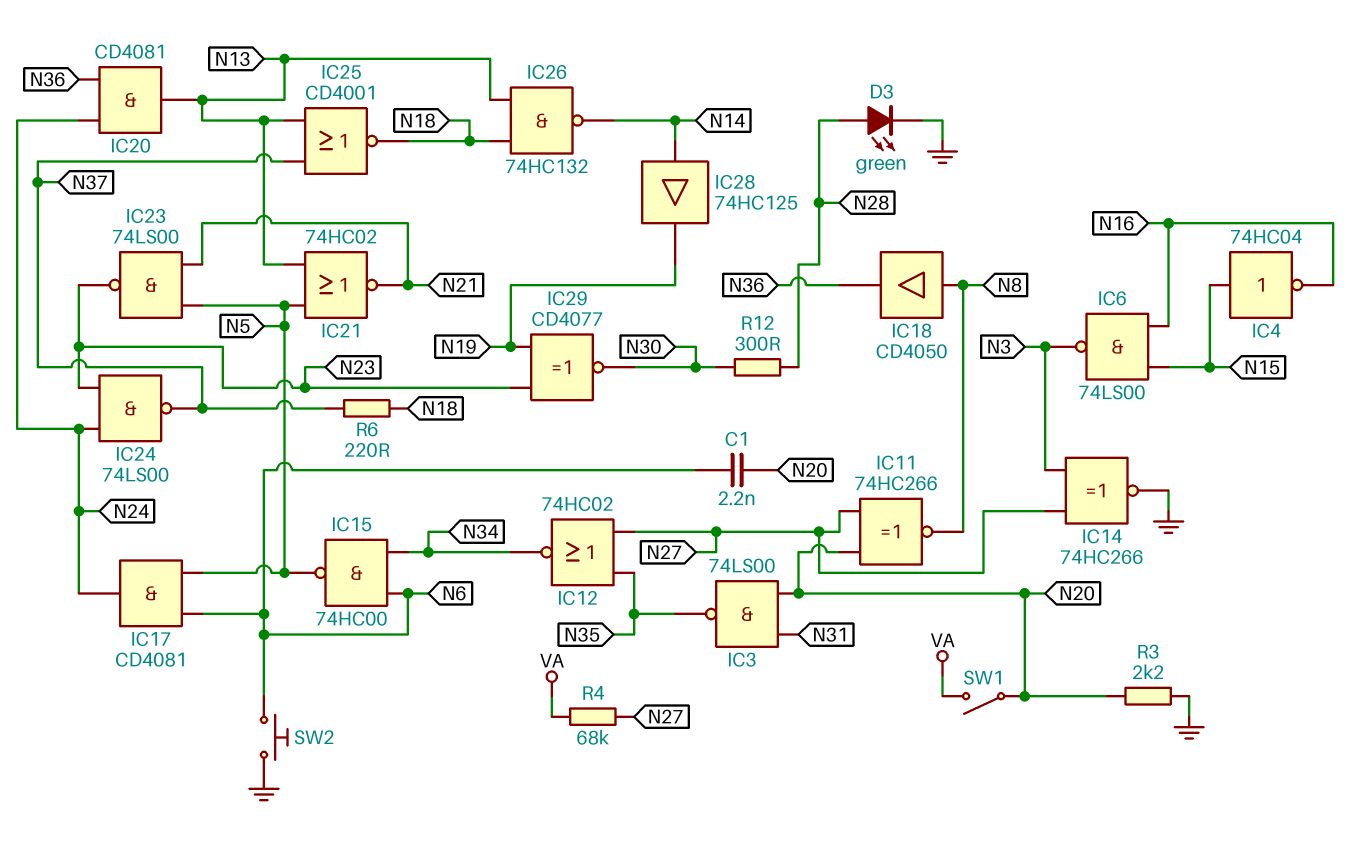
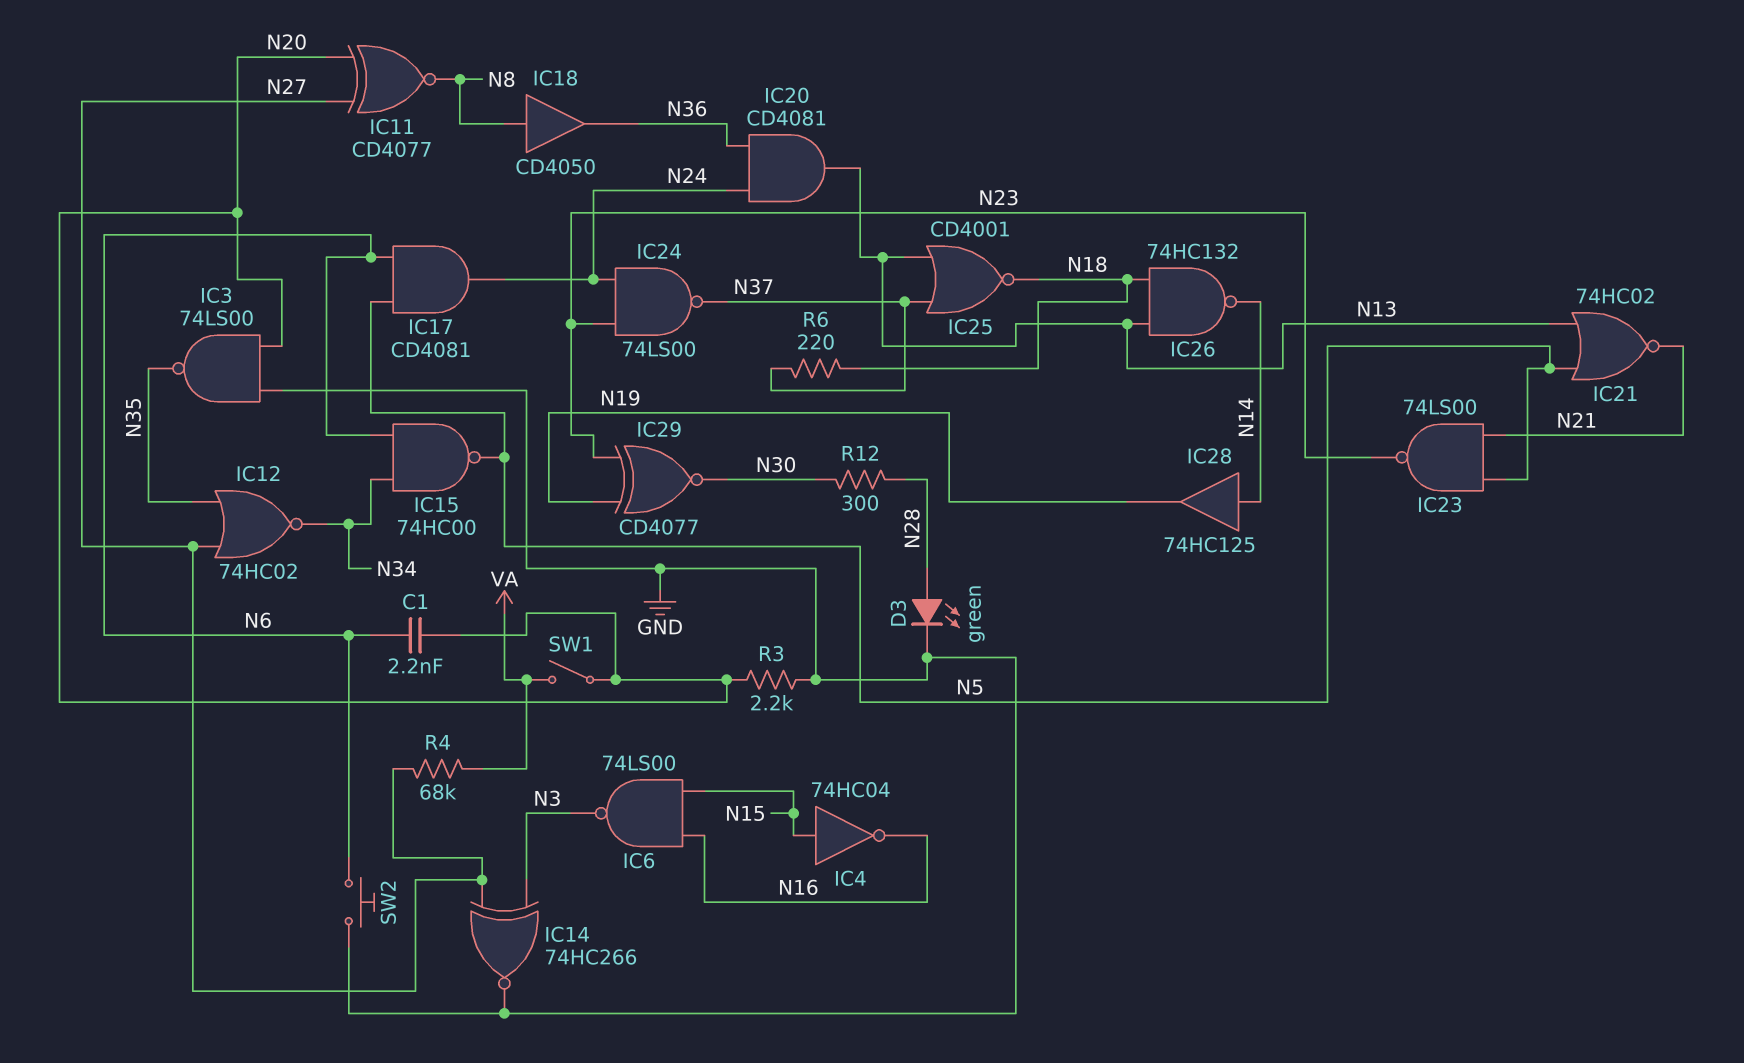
IC3: NAND 74LS00 (in N20, in N31, out N35) -> NAND 74LS00 (in GND, in N20, out N35)
IC11: XNOR 74HC266 (in N20, in N27, out N8) -> XNOR CD4077 (in N20, in N27, out N8)

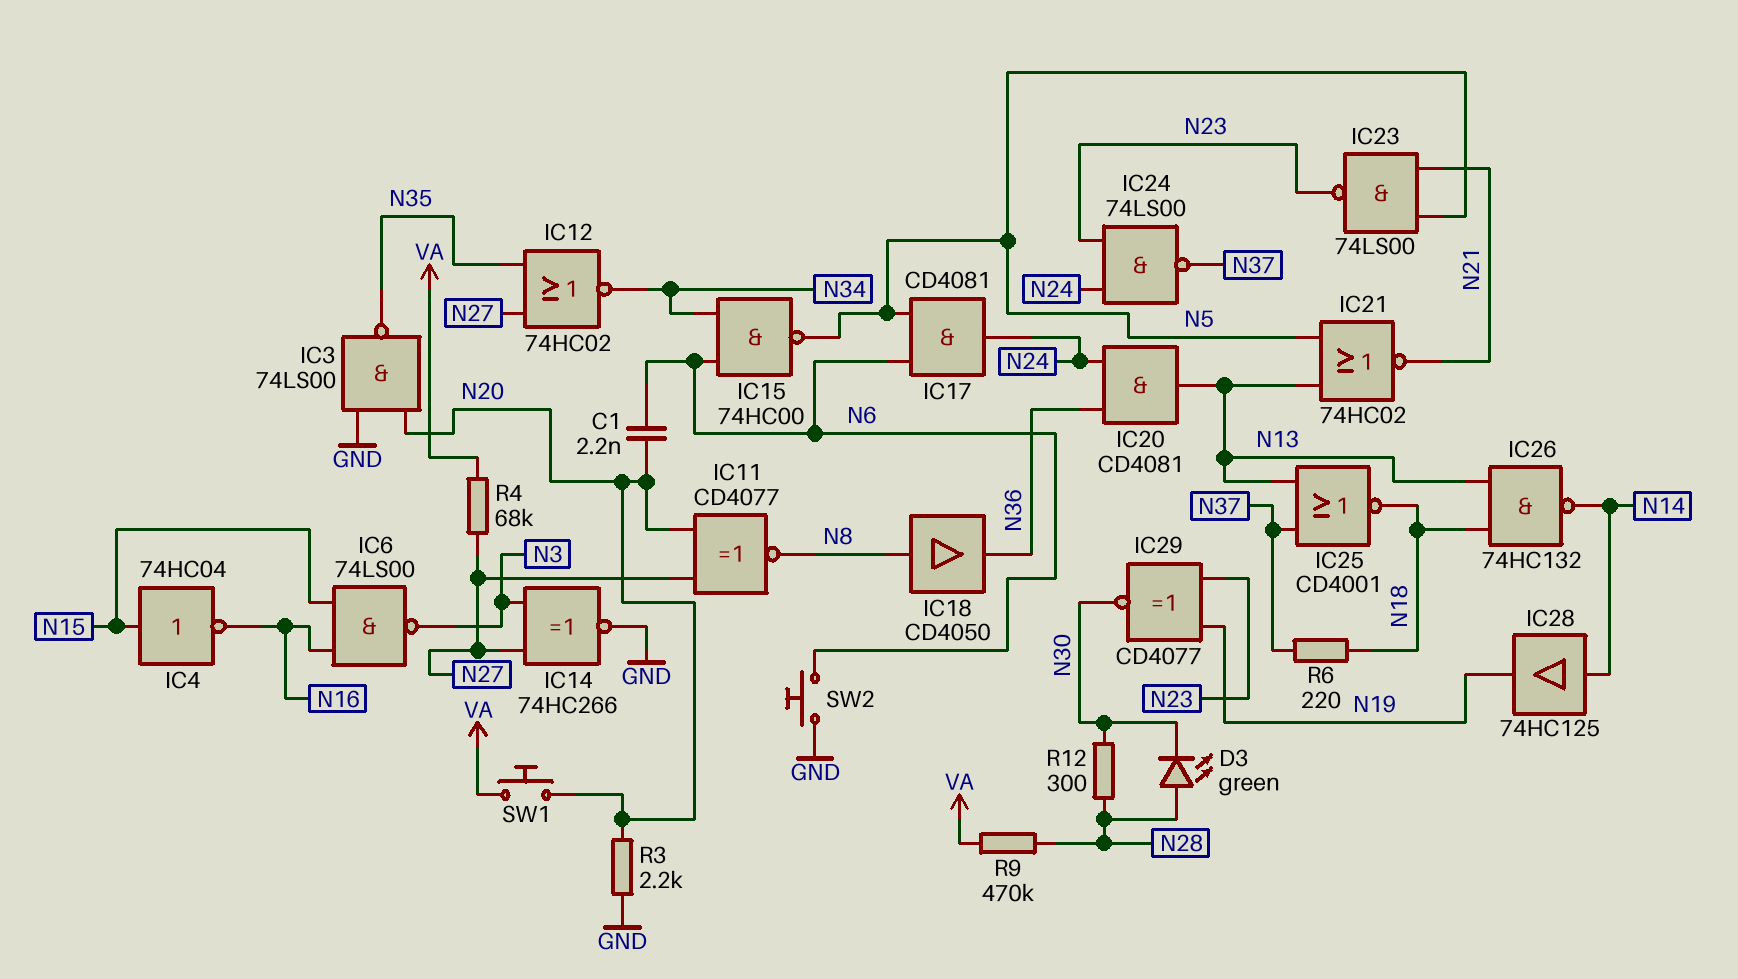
D3: LED green (A N28, K GND) -> LED green (A N28, K N30)
R9: none -> 470k (N28, VA)
SW1: switch (N20, VA) -> button (N20, VA)

